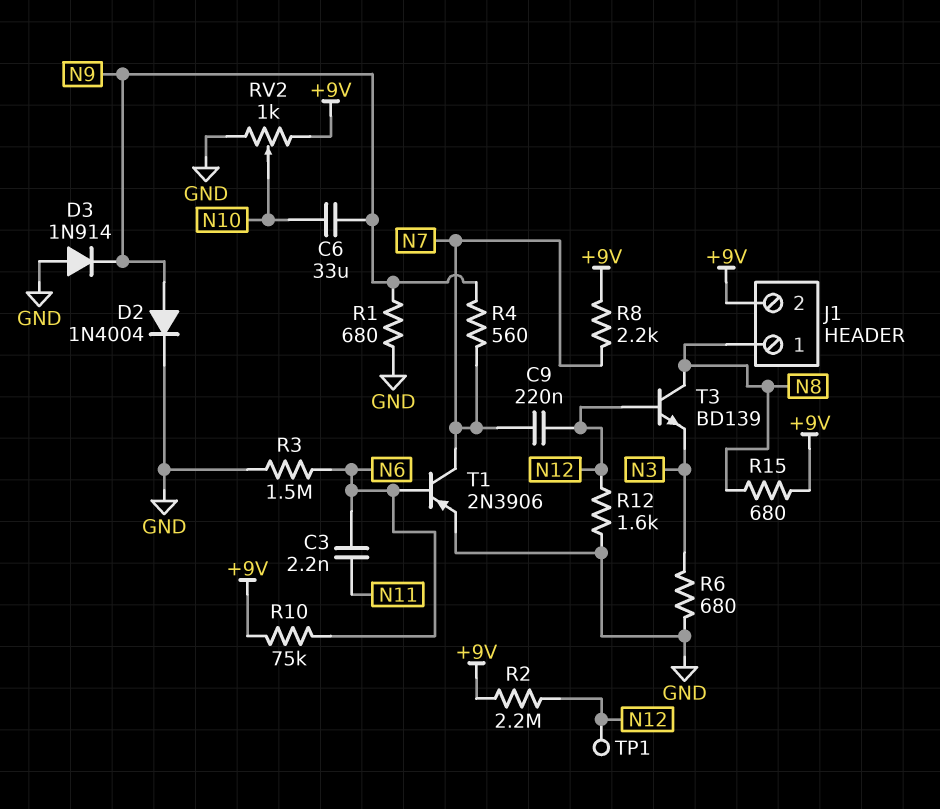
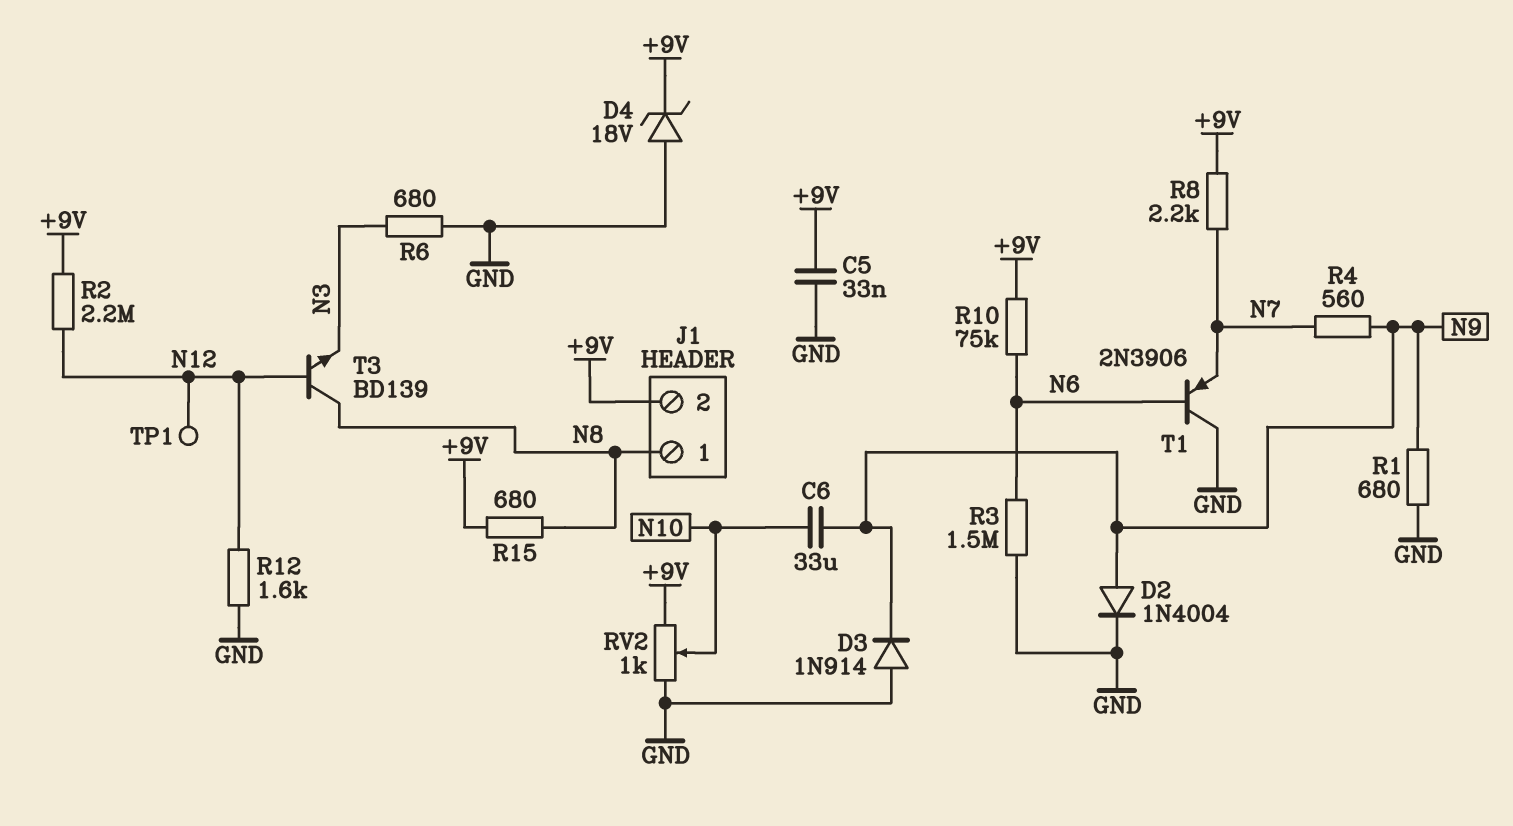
C3: 2.2nF (N6, N11) -> none
C5: none -> 33nF (+9V, GND)
C9: 220nF (N7, N12) -> none
D4: none -> zener 18V (A GND, K +9V)
T1: PNP 2N3906 (B N6, C N7, E GND) -> PNP 2N3906 (B N6, C GND, E N7)

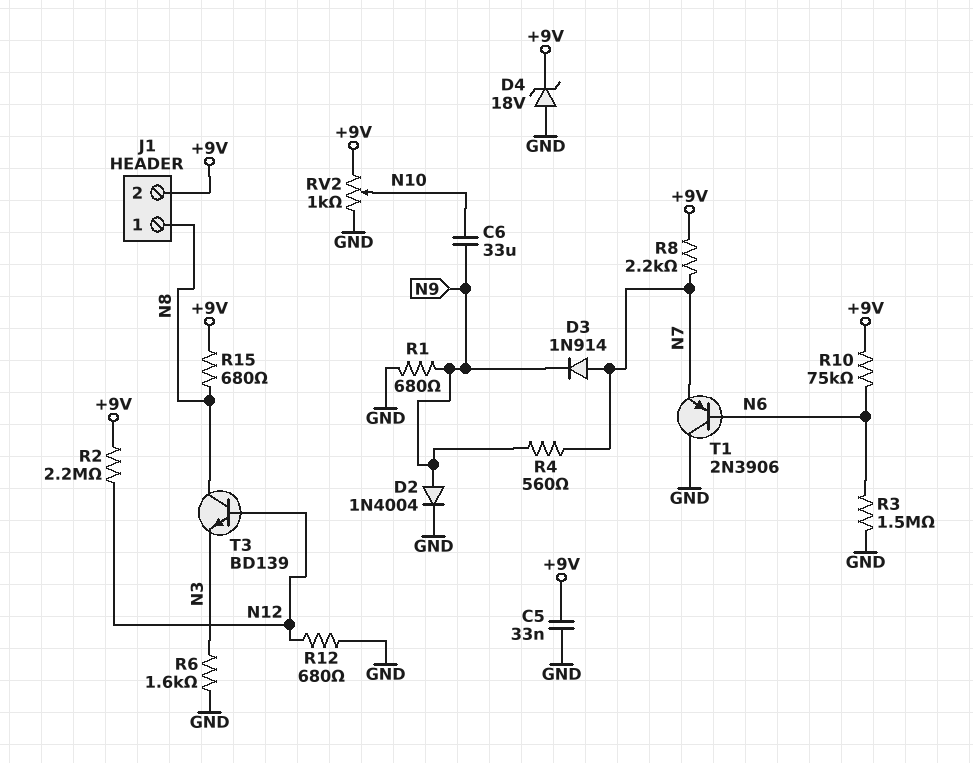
D3: diode 1N914 (A GND, K N9) -> diode 1N914 (A N7, K N9)
R6: 680 (GND, N3) -> 1.6k (GND, N3)
R12: 1.6k (GND, N12) -> 680 (GND, N12)
TP1: test point (N12) -> none

